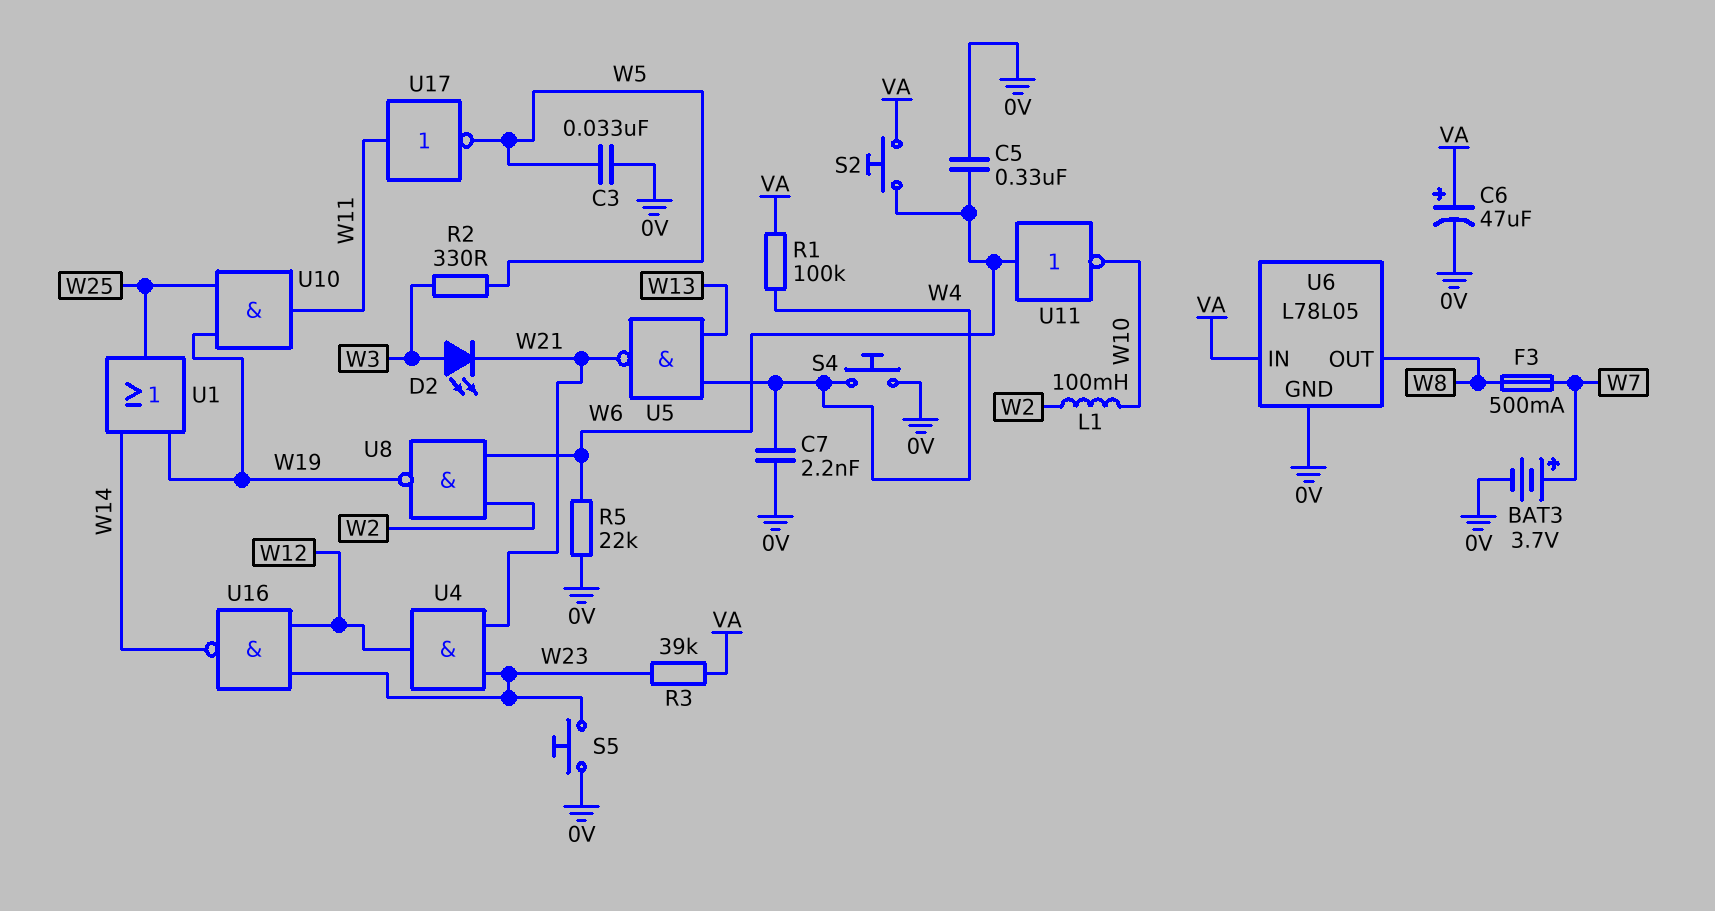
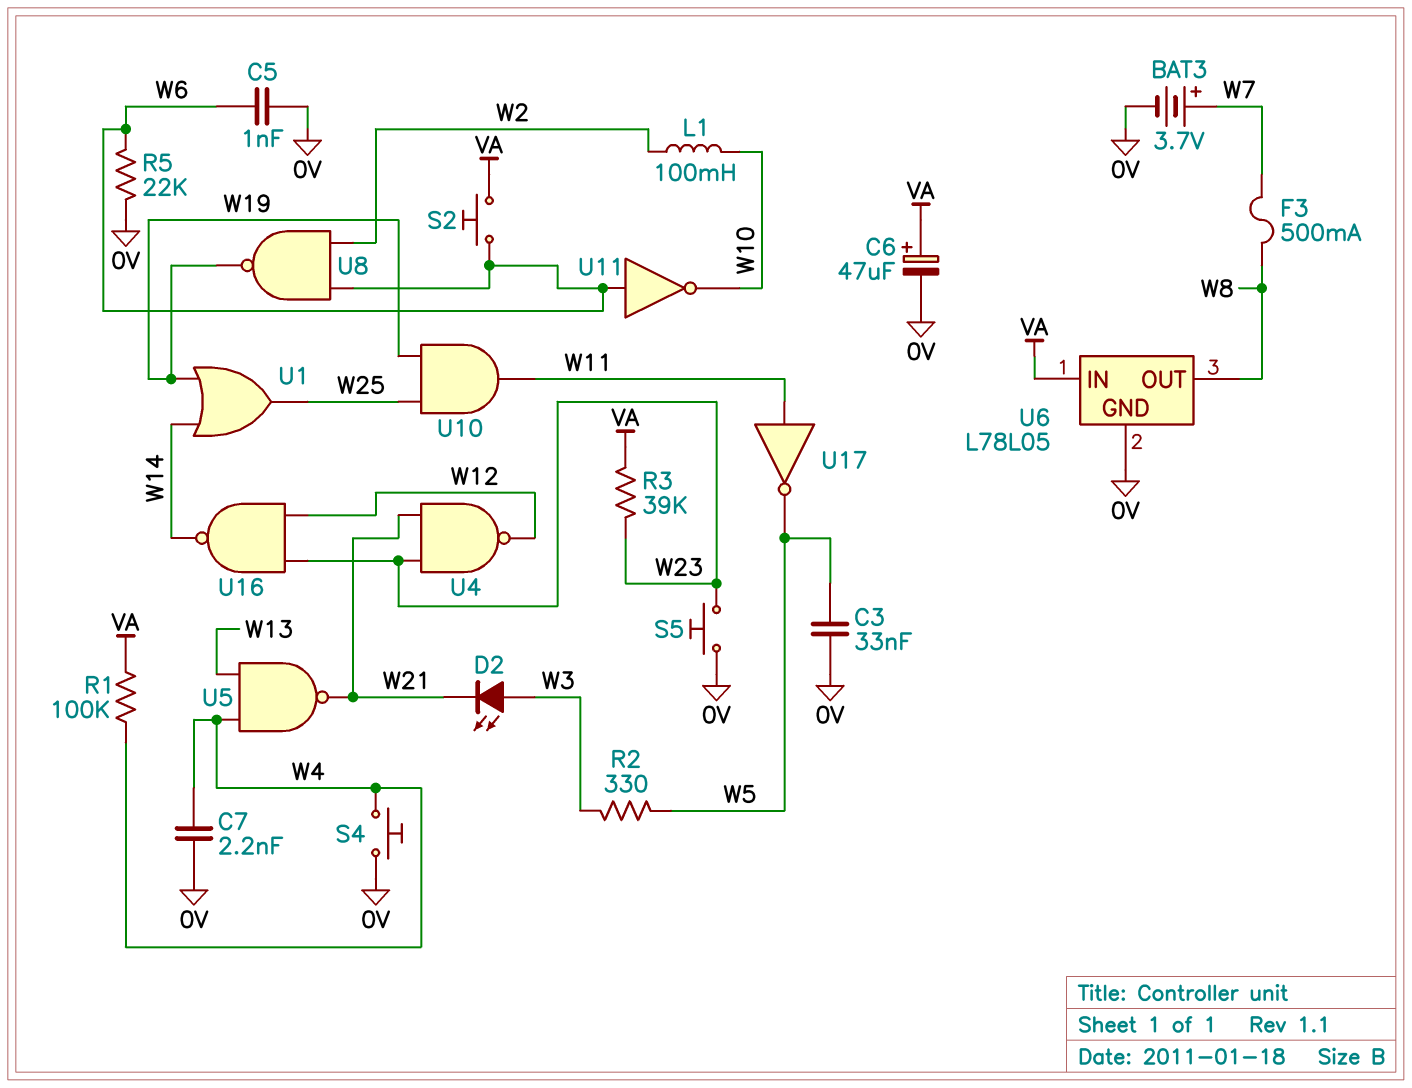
C5: 330nF (0V, W6) -> 1nF (0V, W6)
U4: AND (in W21, in W23, out W12) -> NAND (in W21, in W23, out W12)

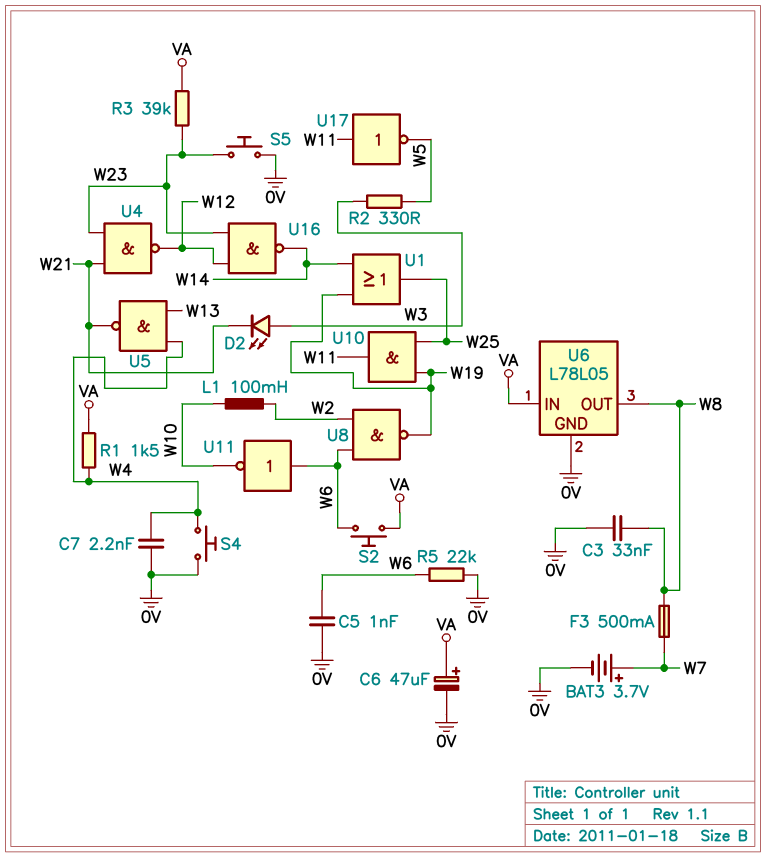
C3: 33nF (0V, W5) -> 33nF (0V, W8)
R1: 100k (VA, W4) -> 1.5k (VA, W4)

